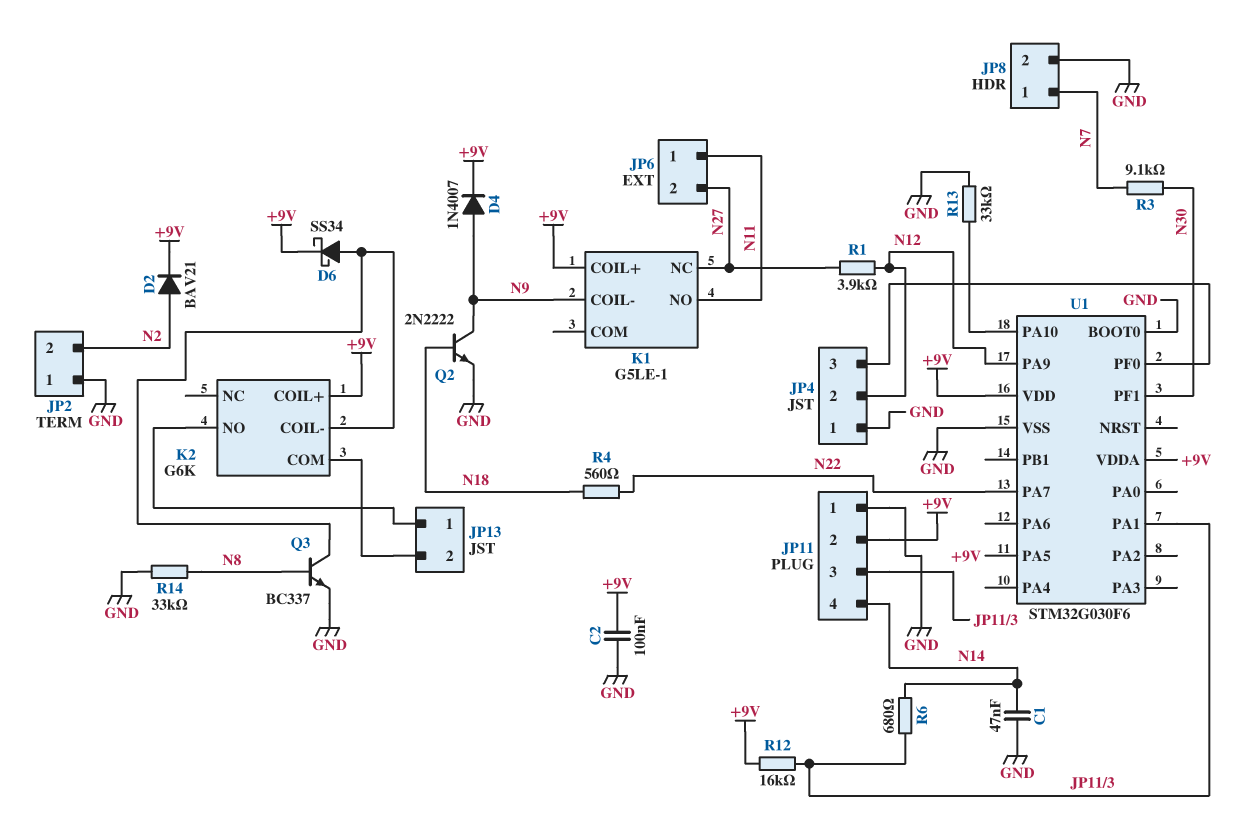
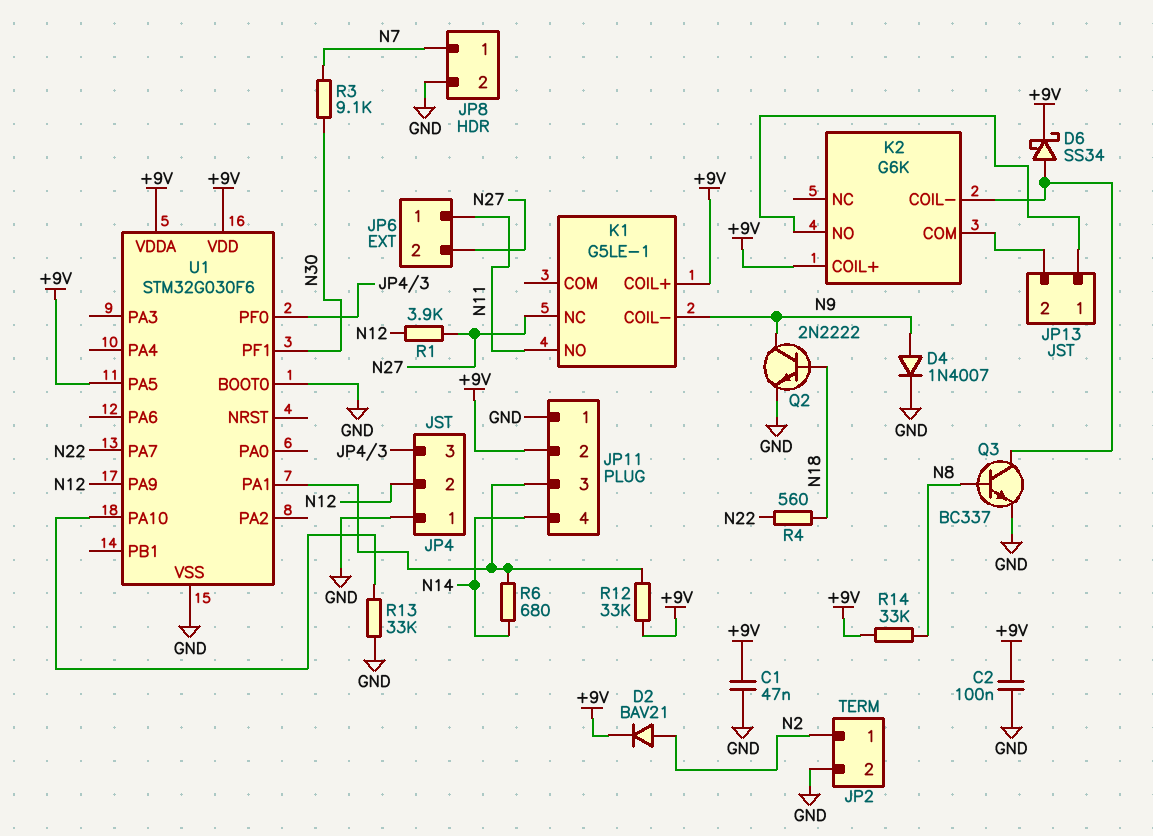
C1: 47nF (GND, N14) -> 47nF (+9V, GND)
D4: diode 1N4007 (A N9, K +9V) -> diode 1N4007 (A N9, K GND)
JP2 pin 1: GND -> N2
JP2 pin 2: N2 -> GND
R12: 16k (+9V, JP11/3) -> 33k (+9V, JP11/3)
R14: 33k (GND, N8) -> 33k (+9V, N8)

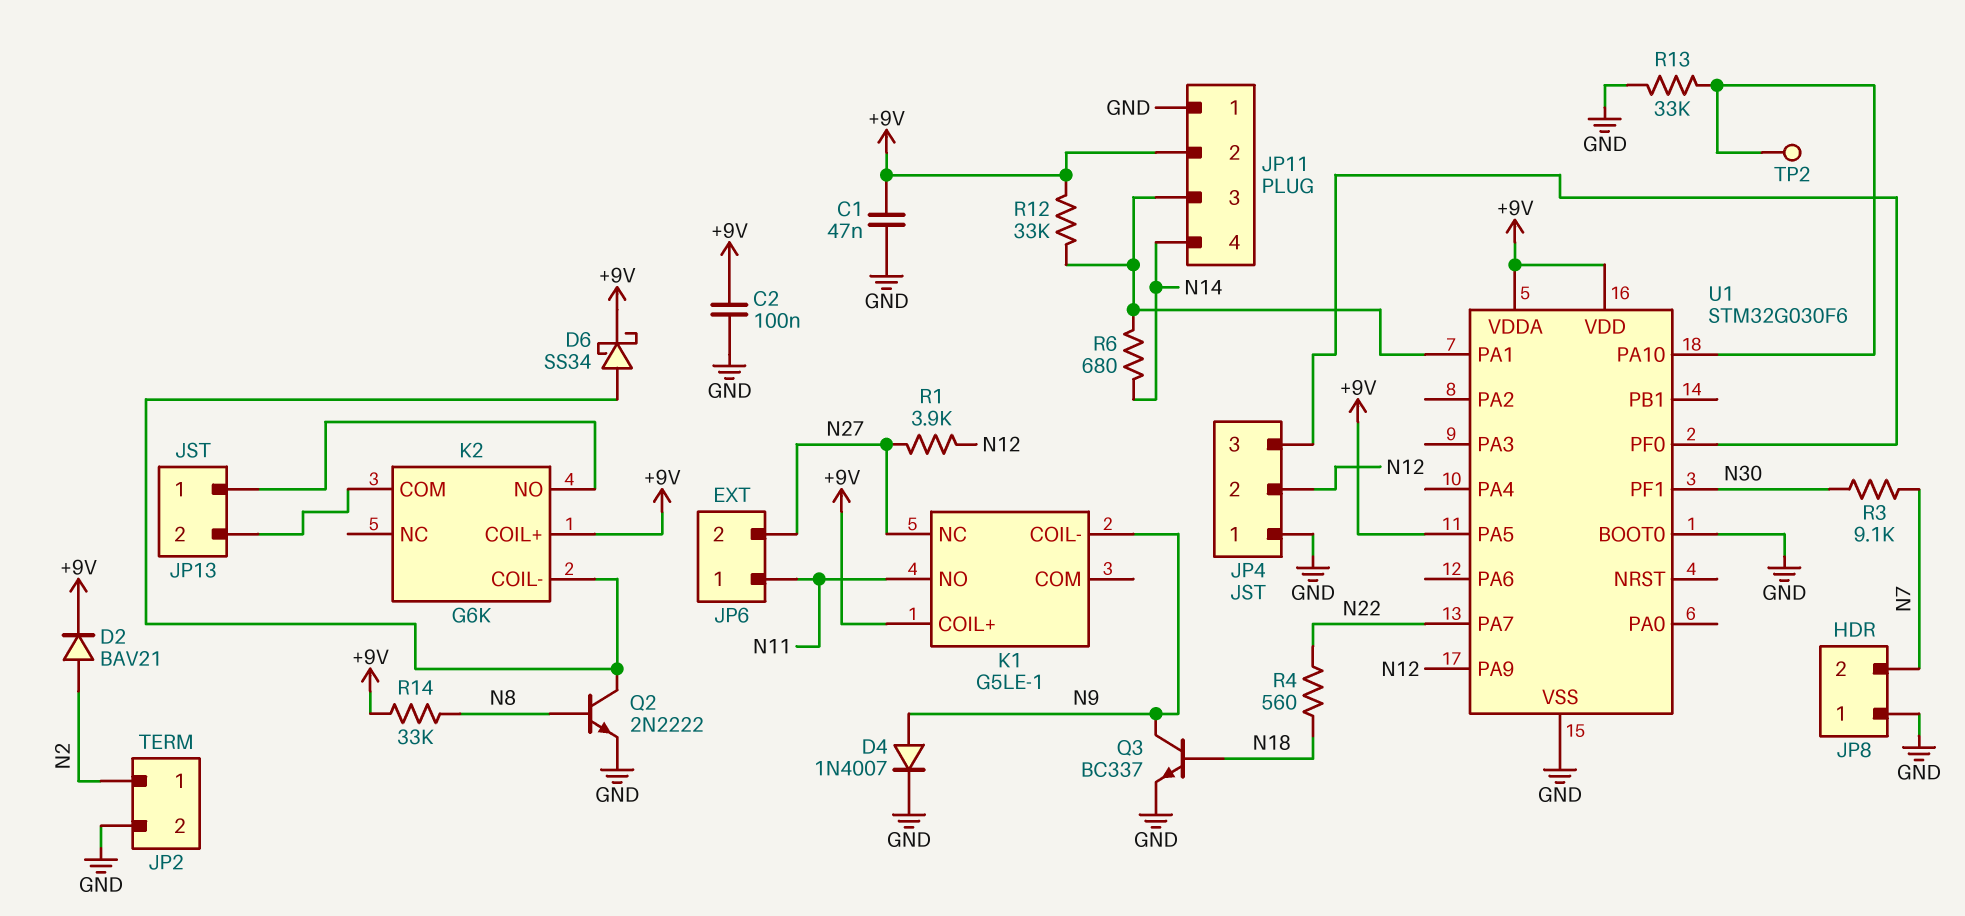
JP8 pin 1: N7 -> GND
JP8 pin 2: GND -> N7
Q2: NPN 2N2222 (B N18, C N9, E GND) -> NPN 2N2222 (B N8, C K2/COIL-, E GND)
Q3: NPN BC337 (B N8, C K2/COIL-, E GND) -> NPN BC337 (B N18, C N9, E GND)
TP2: none -> test point (U1/PA10)

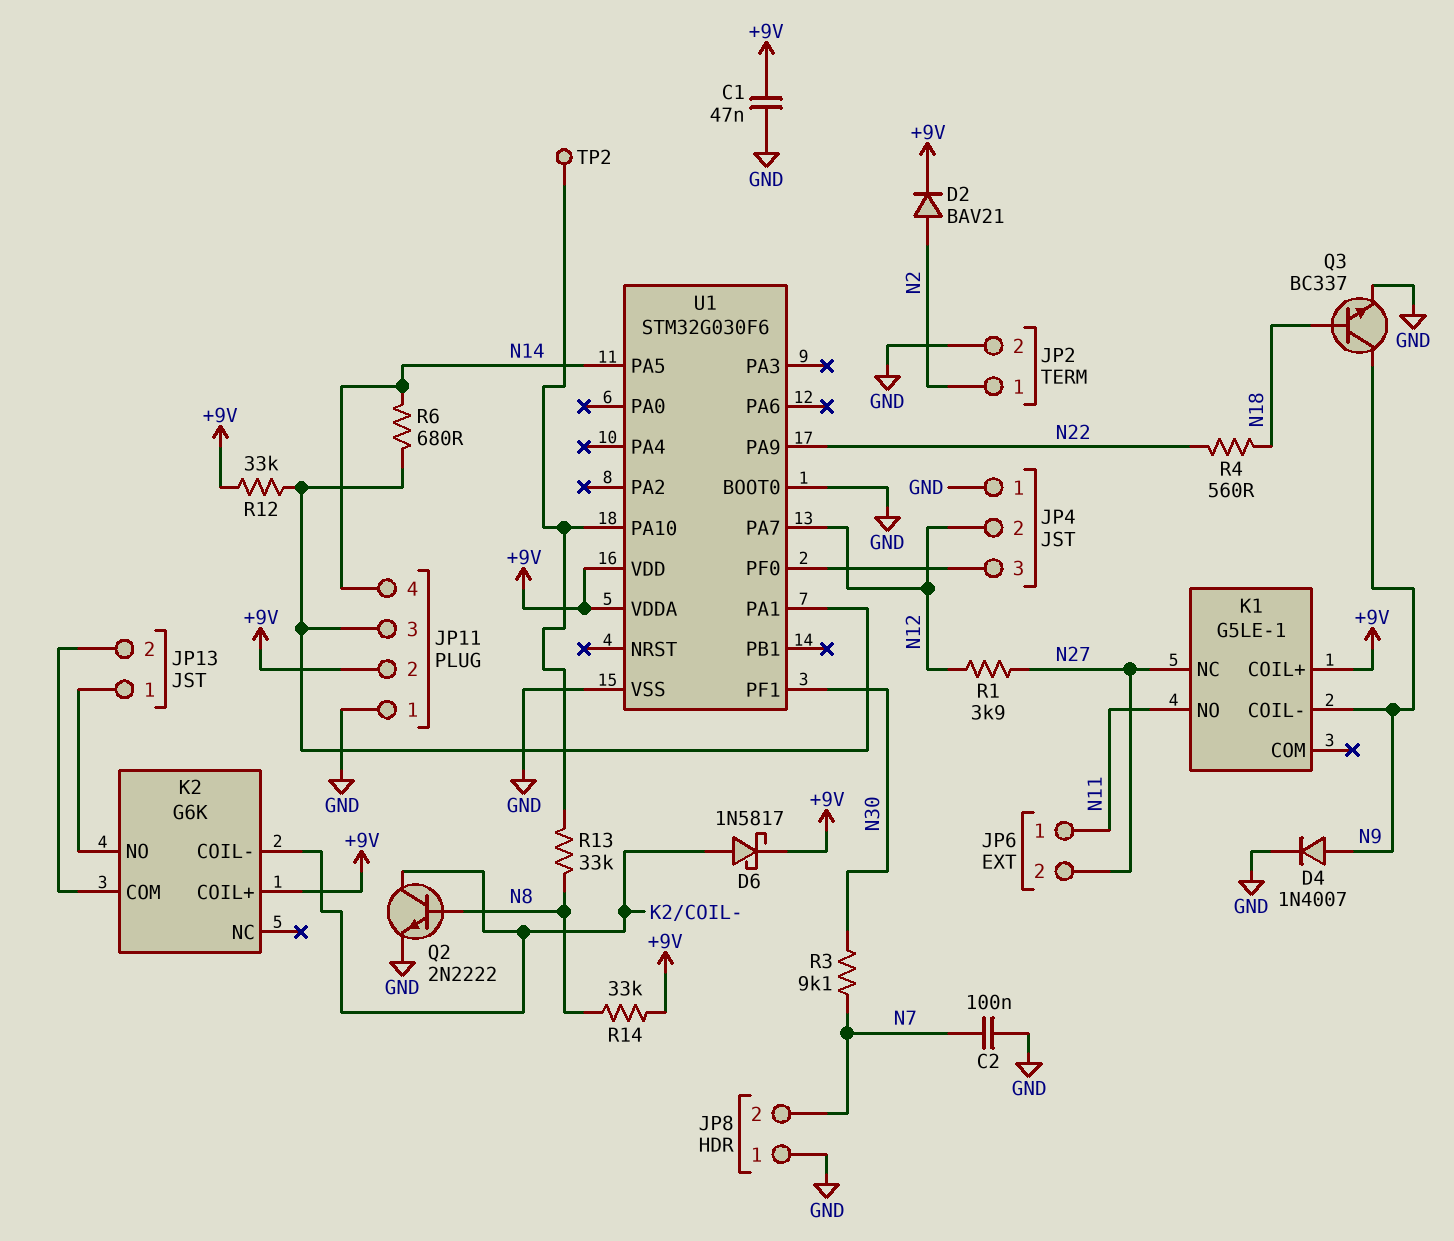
C2: 100nF (+9V, GND) -> 100nF (GND, N7)
D6: schottky SS34 (A K2/COIL-, K +9V) -> schottky 1N5817 (A K2/COIL-, K +9V)
R13: 33k (GND, U1/PA10) -> 33k (N8, U1/PA10)
U1 pin PA5: +9V -> N14
U1 pin PA7: N22 -> N12
U1 pin PA9: N12 -> N22

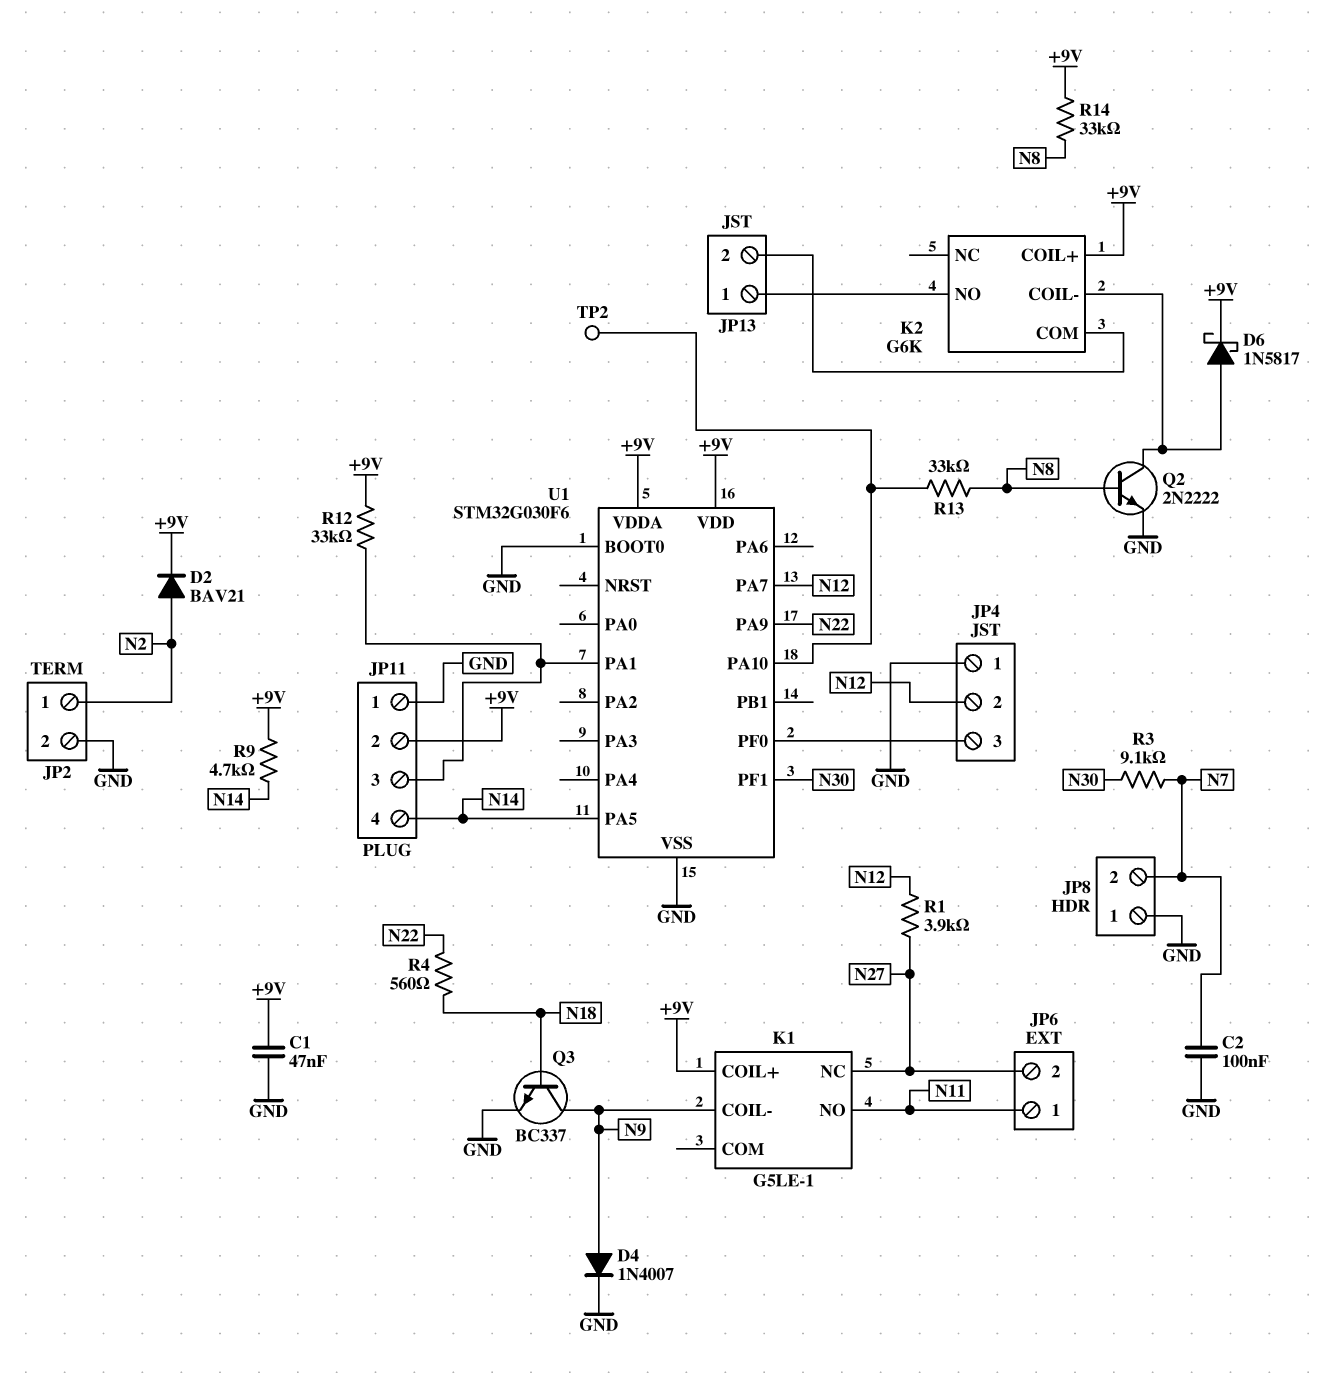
R6: 680 (JP11/3, N14) -> none
R9: none -> 4.7k (+9V, N14)

